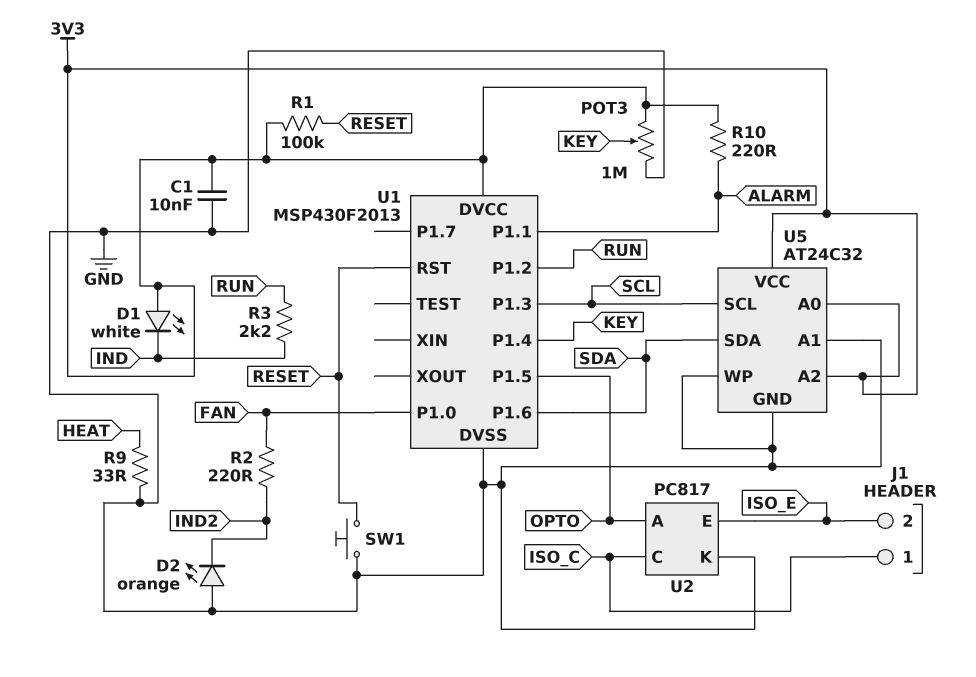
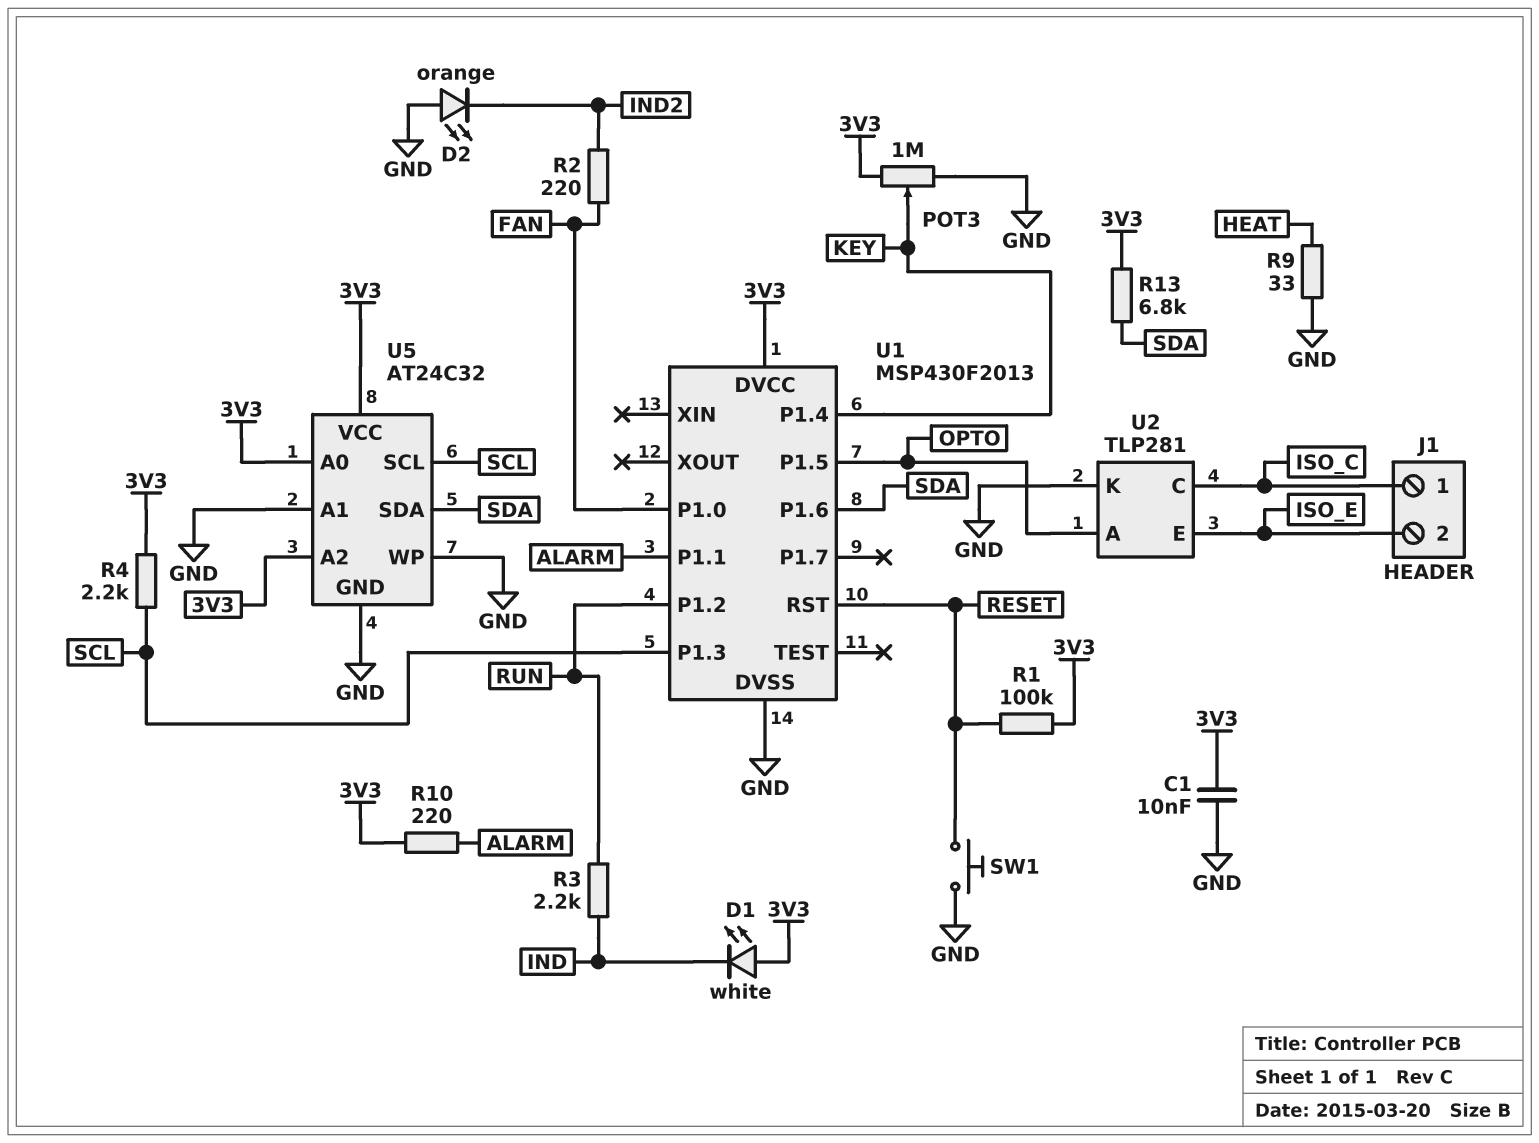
R4: none -> 2.2k (3V3, SCL)
R13: none -> 6.8k (3V3, SDA)
U2: PC817 -> TLP281

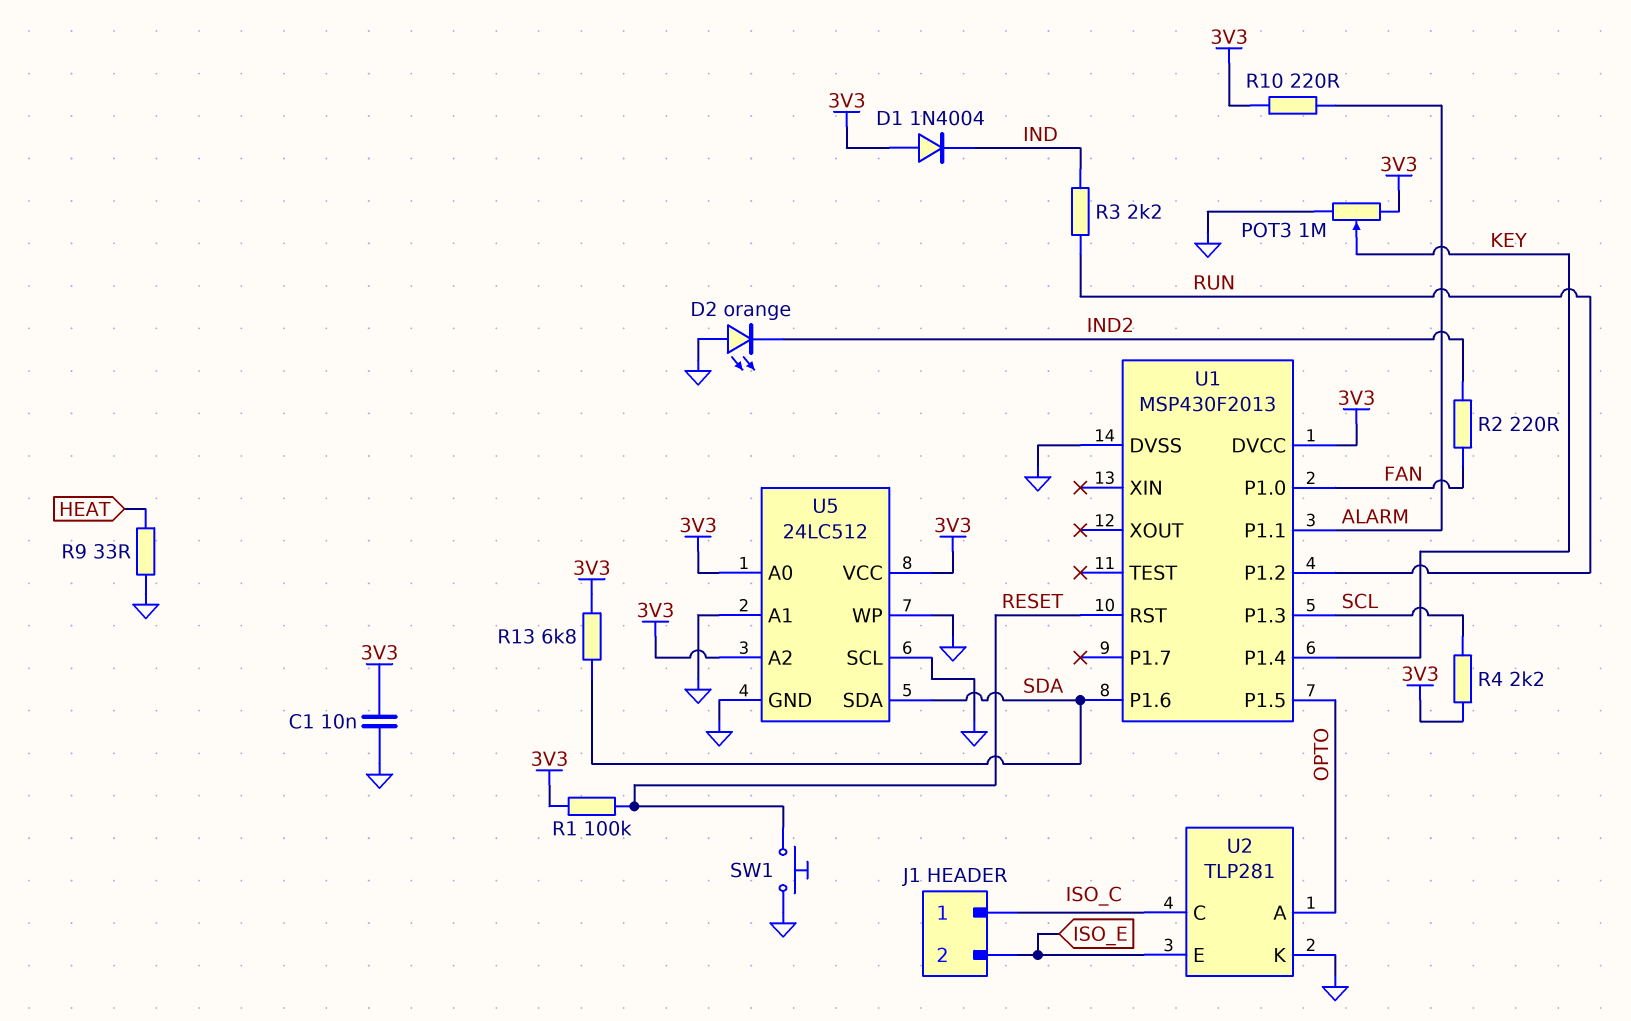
D1: LED white (A 3V3, K IND) -> diode 1N4004 (A 3V3, K IND)
U5: AT24C32 -> 24LC512
U5 pin SCL: SCL -> GND

